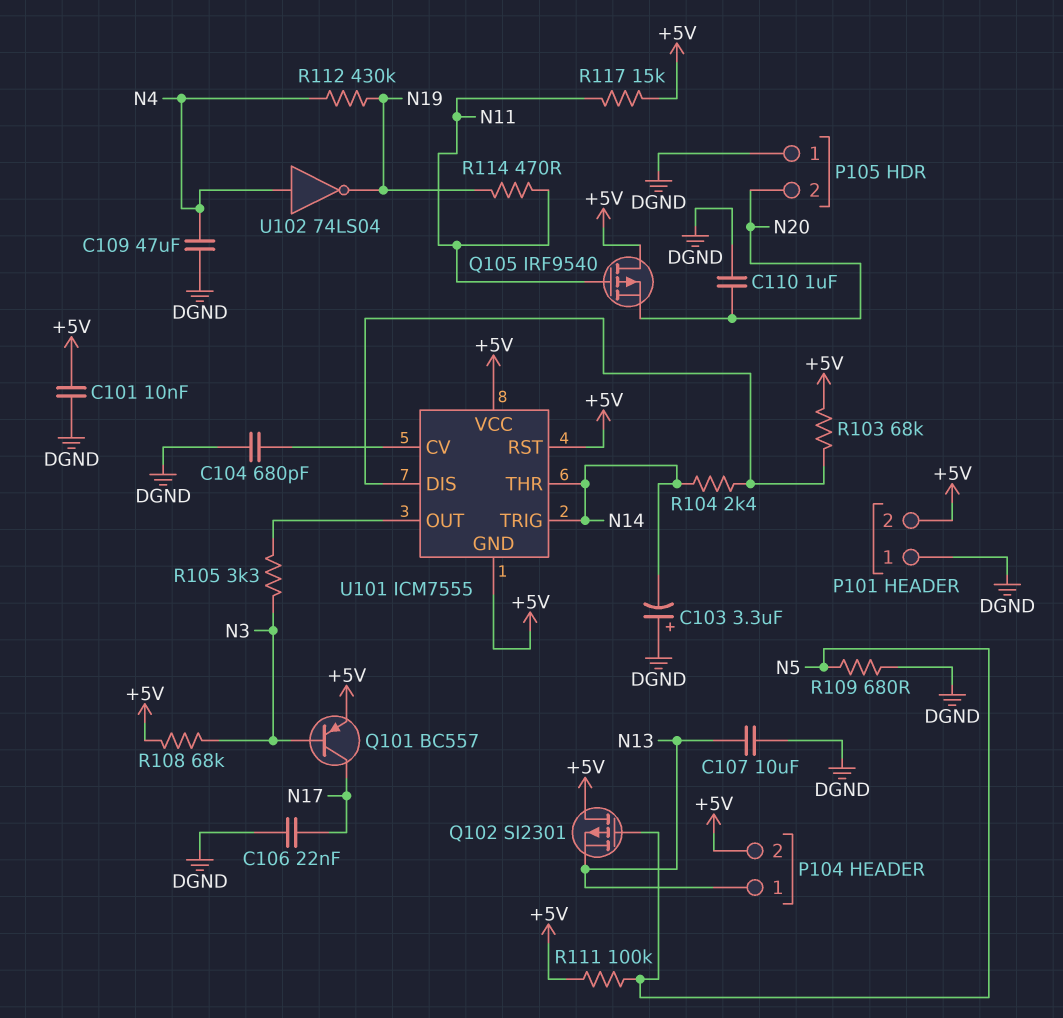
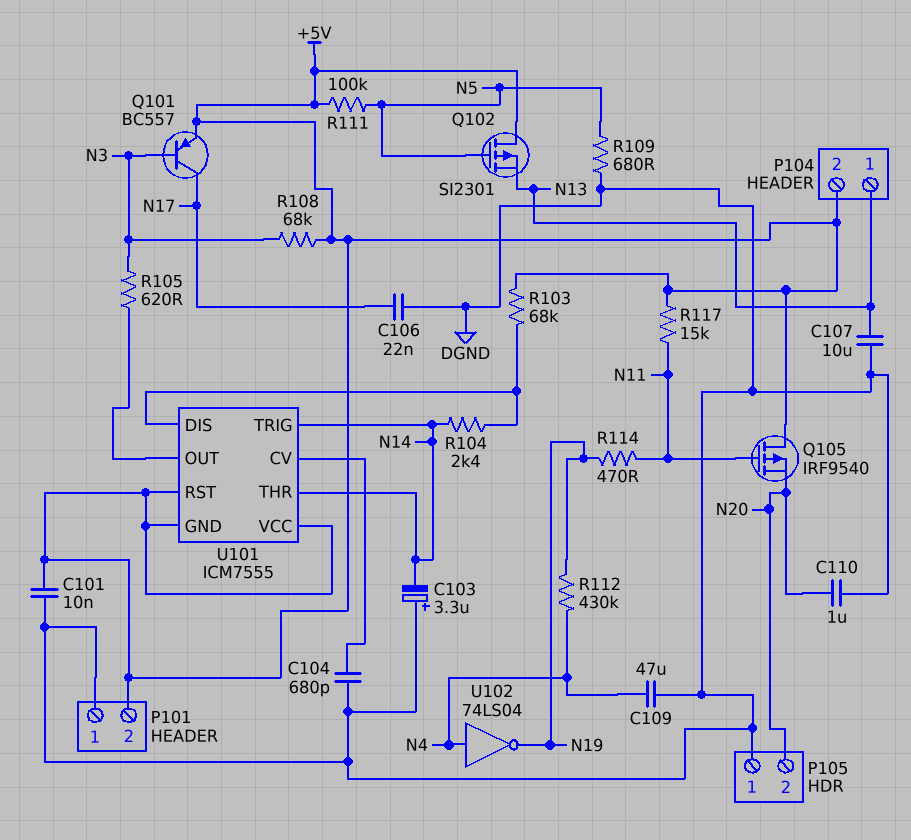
R105: 3.3k (N3, U101/OUT) -> 620 (N3, U101/OUT)

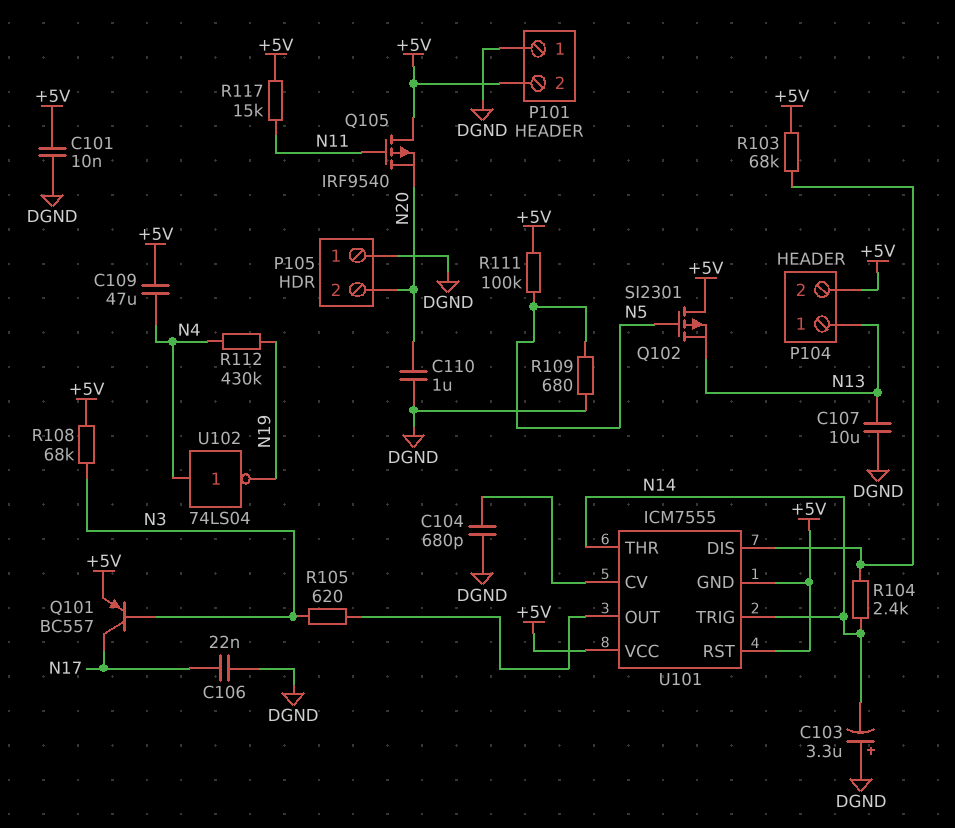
C109: 47uF (DGND, N4) -> 47uF (+5V, N4)
R114: 470 (N11, N19) -> none

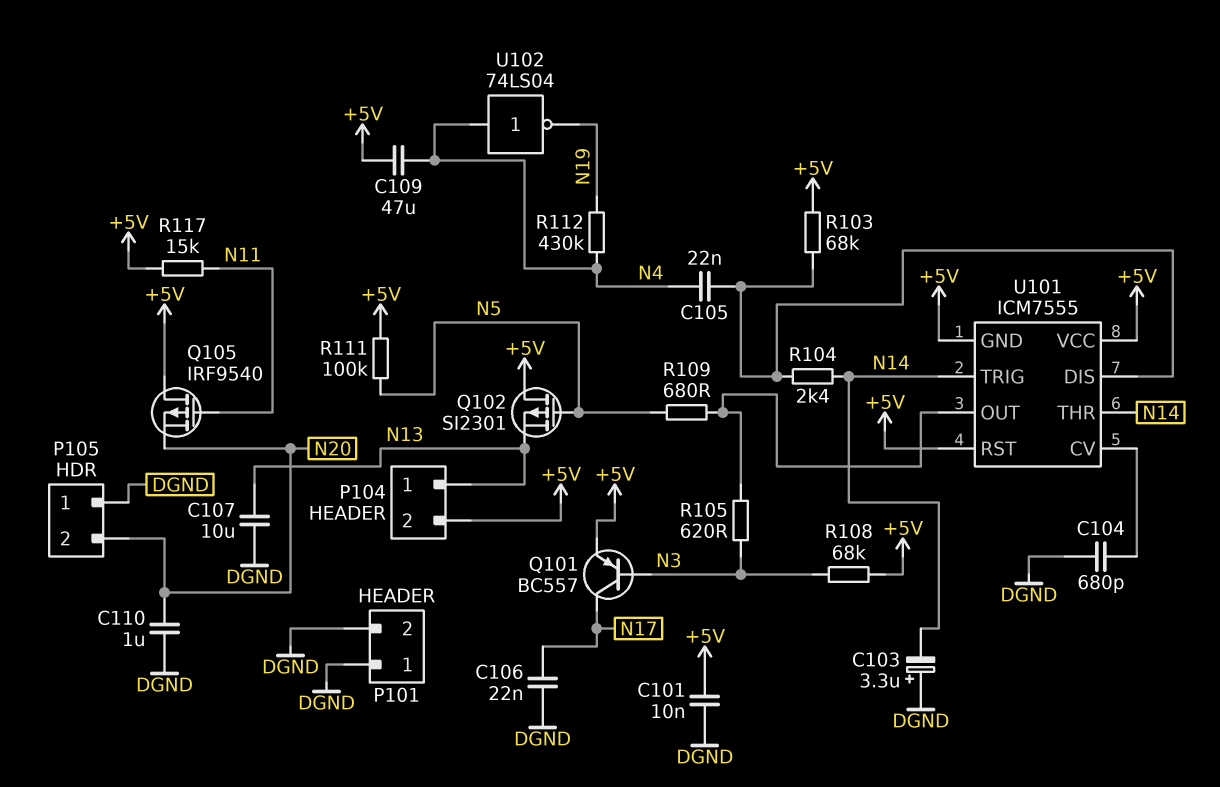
C105: none -> 22nF (N4, U101/DIS)
P101 pin 2: +5V -> DGND
R109: 680 (DGND, N5) -> 680 (N5, U101/OUT)

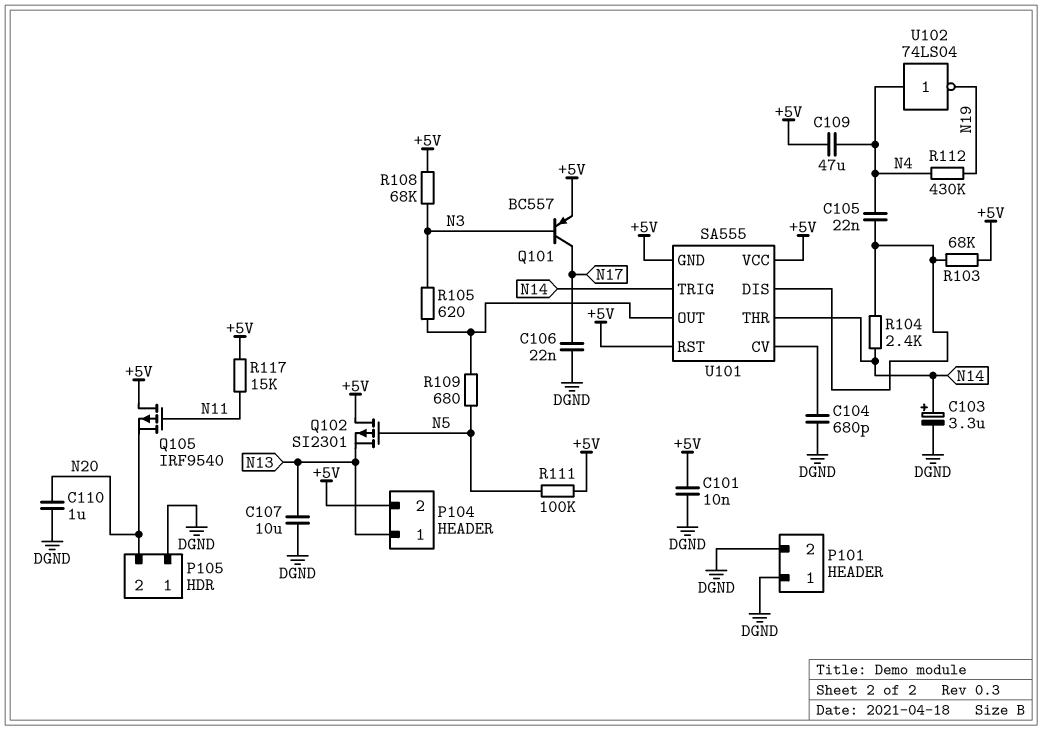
C103: 3.3uF (plus DGND, minus N14) -> 3.3uF (plus N14, minus DGND)
U101: ICM7555 -> SA555

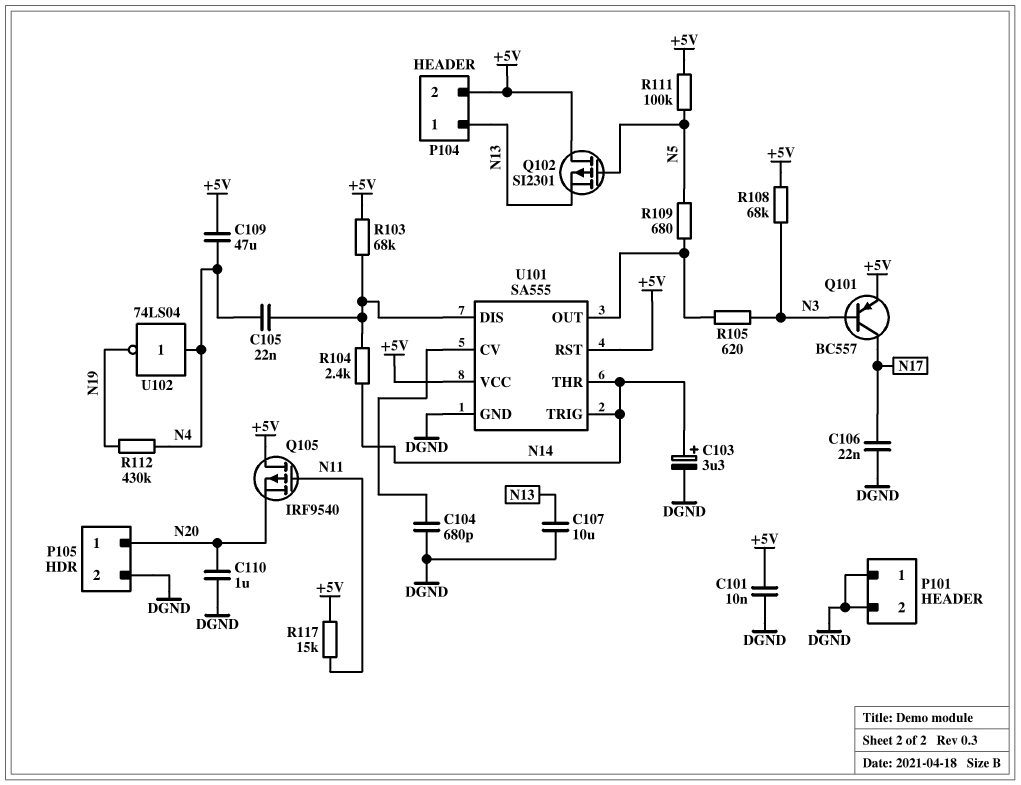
P105 pin 1: DGND -> N20
P105 pin 2: N20 -> DGND
U101 pin GND: +5V -> DGND

